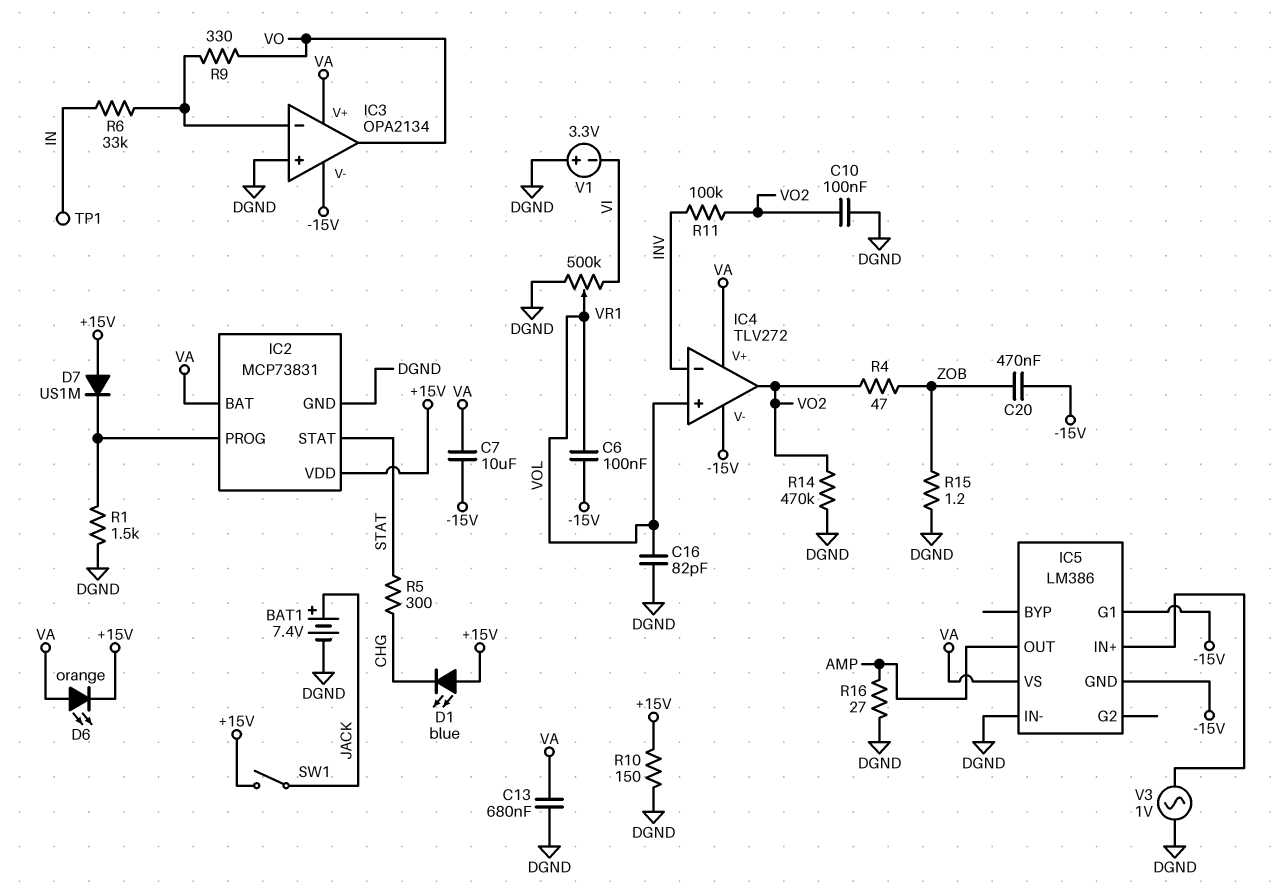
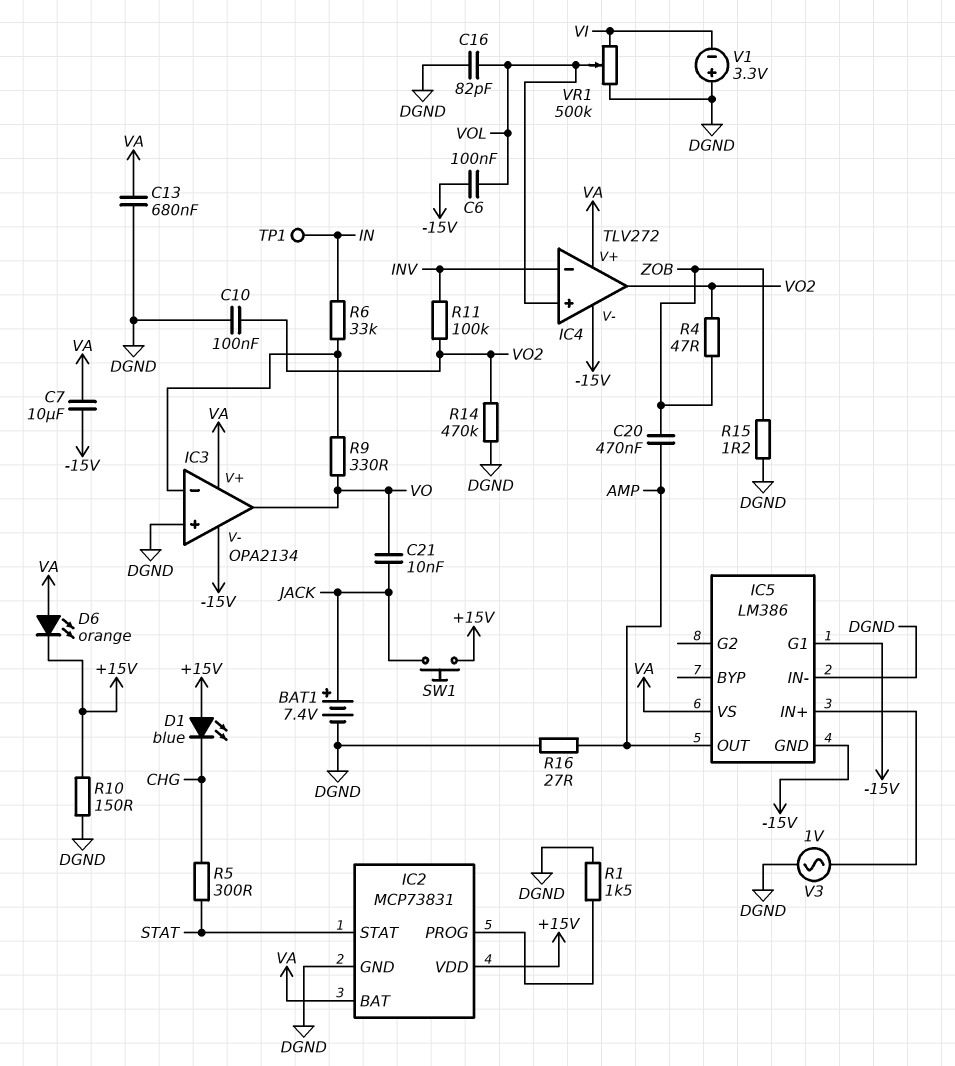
C20: 470nF (-15V, ZOB) -> 470nF (AMP, ZOB)
C21: none -> 10nF (JACK, VO)
D7: diode US1M (A +15V, K IC2/PROG) -> none
SW1: switch (+15V, JACK) -> button (+15V, JACK)

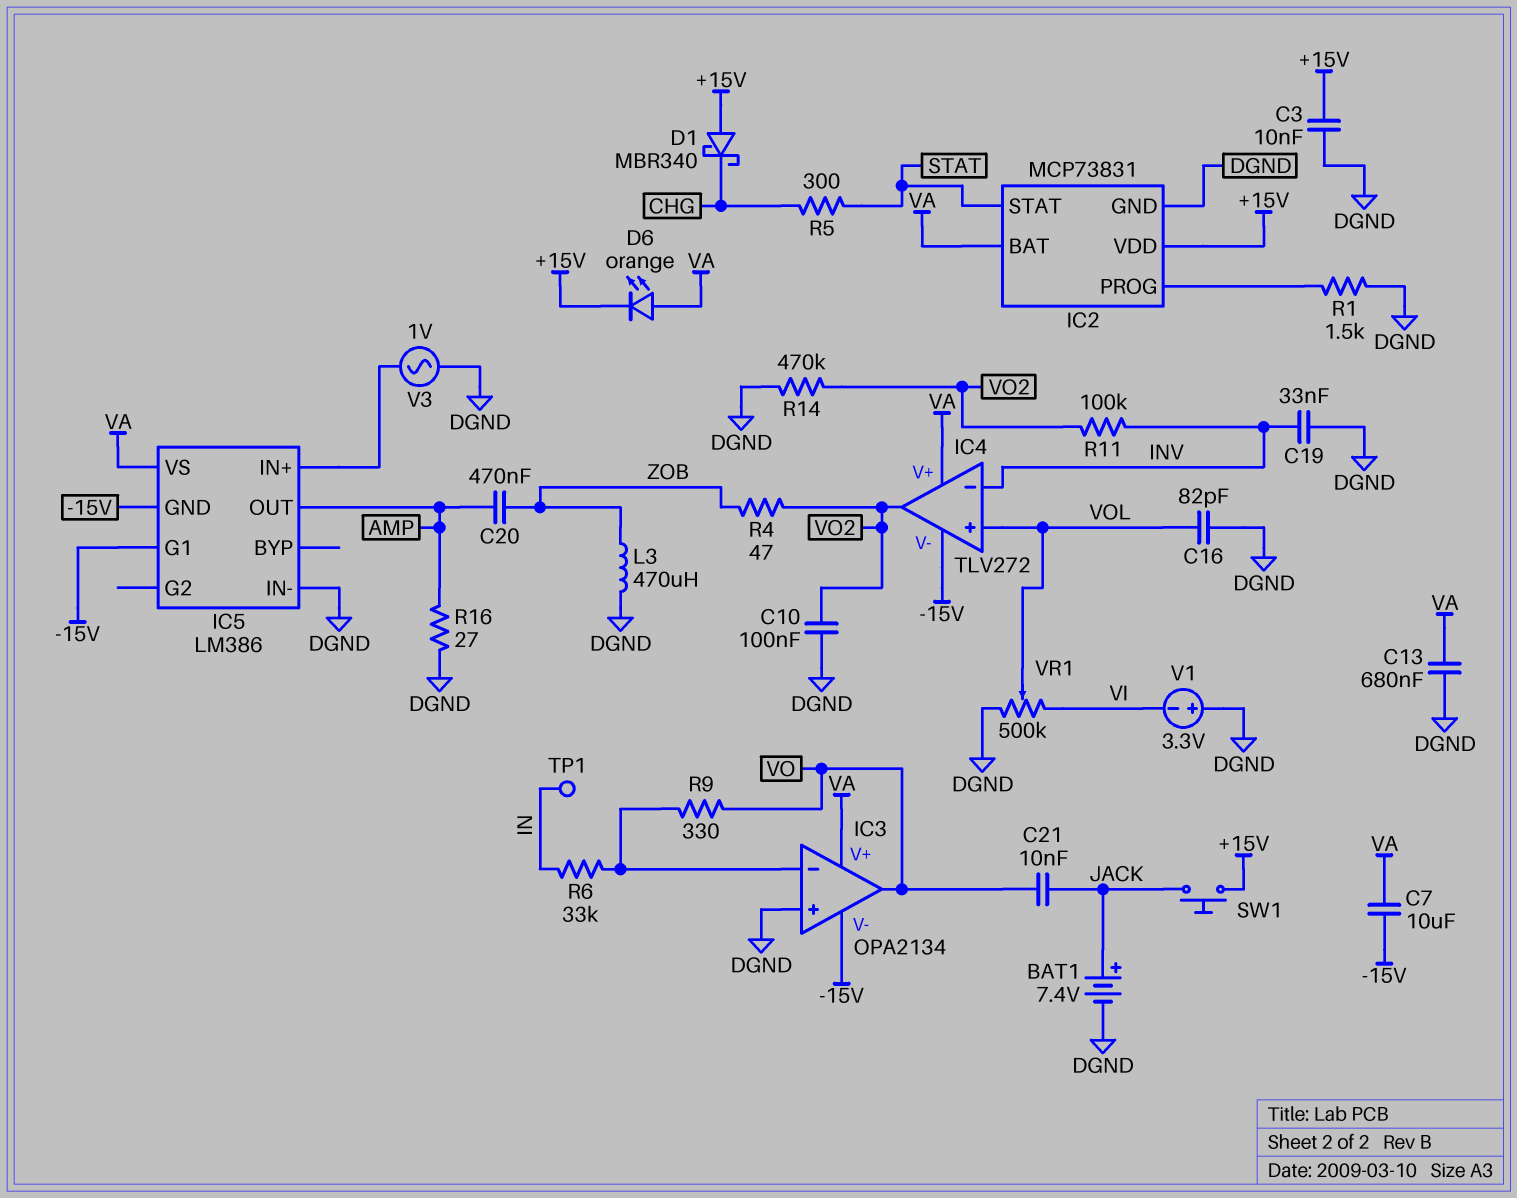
C3: none -> 10nF (+15V, DGND)
C6: 100nF (-15V, VOL) -> none
C19: none -> 33nF (DGND, INV)
D1: LED blue (A +15V, K CHG) -> schottky MBR340 (A +15V, K CHG)
L3: none -> 470uH (DGND, ZOB)
R10: 150 (+15V, DGND) -> none
R15: 1.2 (DGND, ZOB) -> none

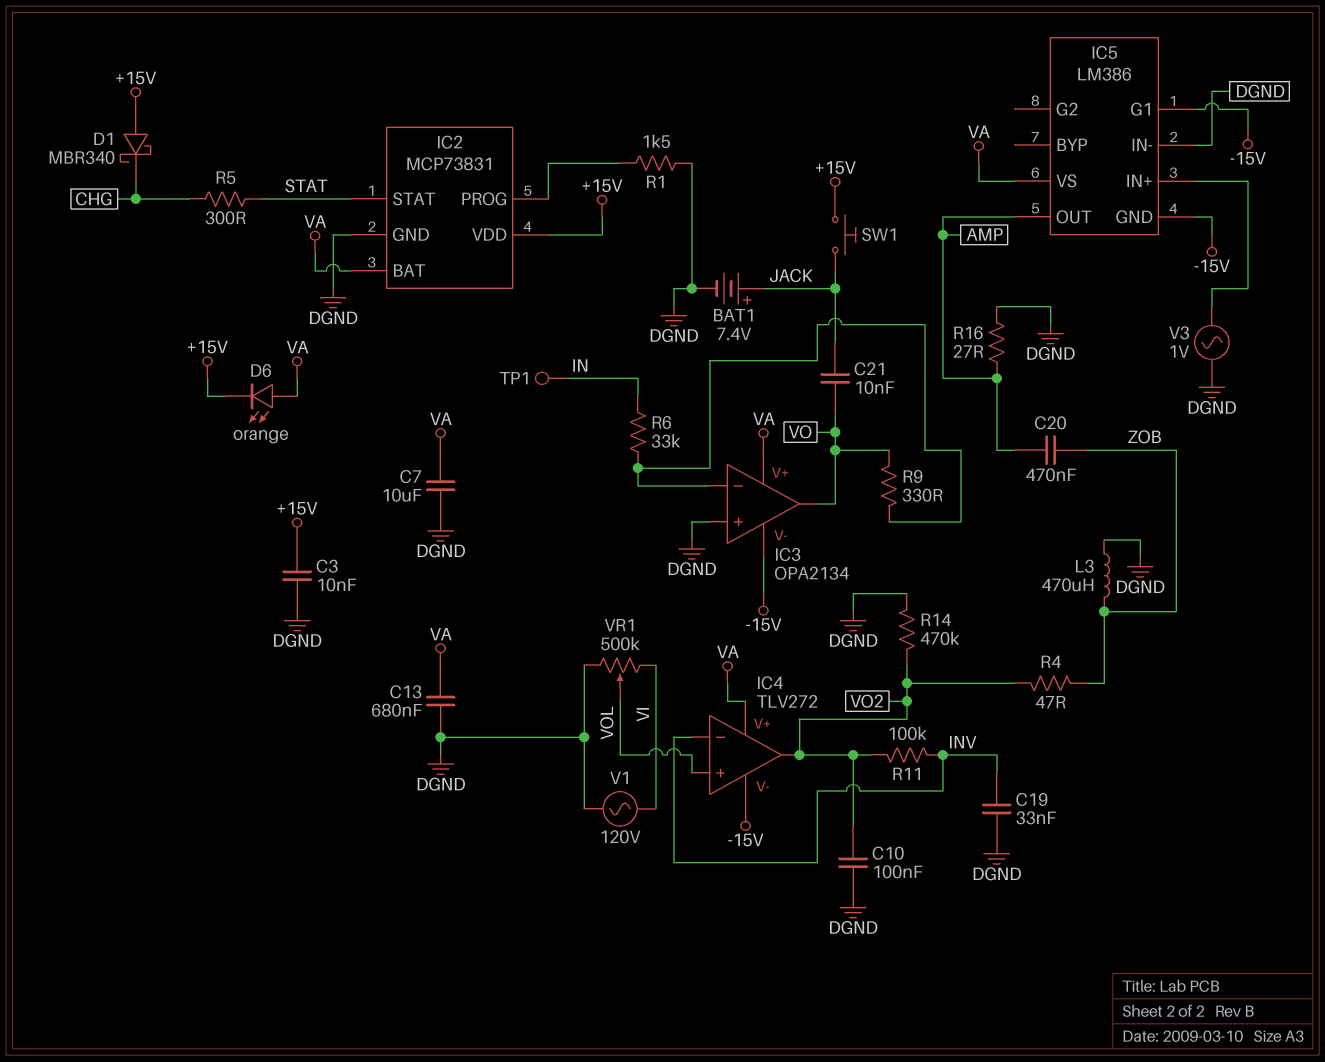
C7: 10uF (-15V, VA) -> 10uF (DGND, VA)
C16: 82pF (DGND, VOL) -> none
V1: 3.3V (plus DGND, minus VI) -> AC 120V (DGND, VI)

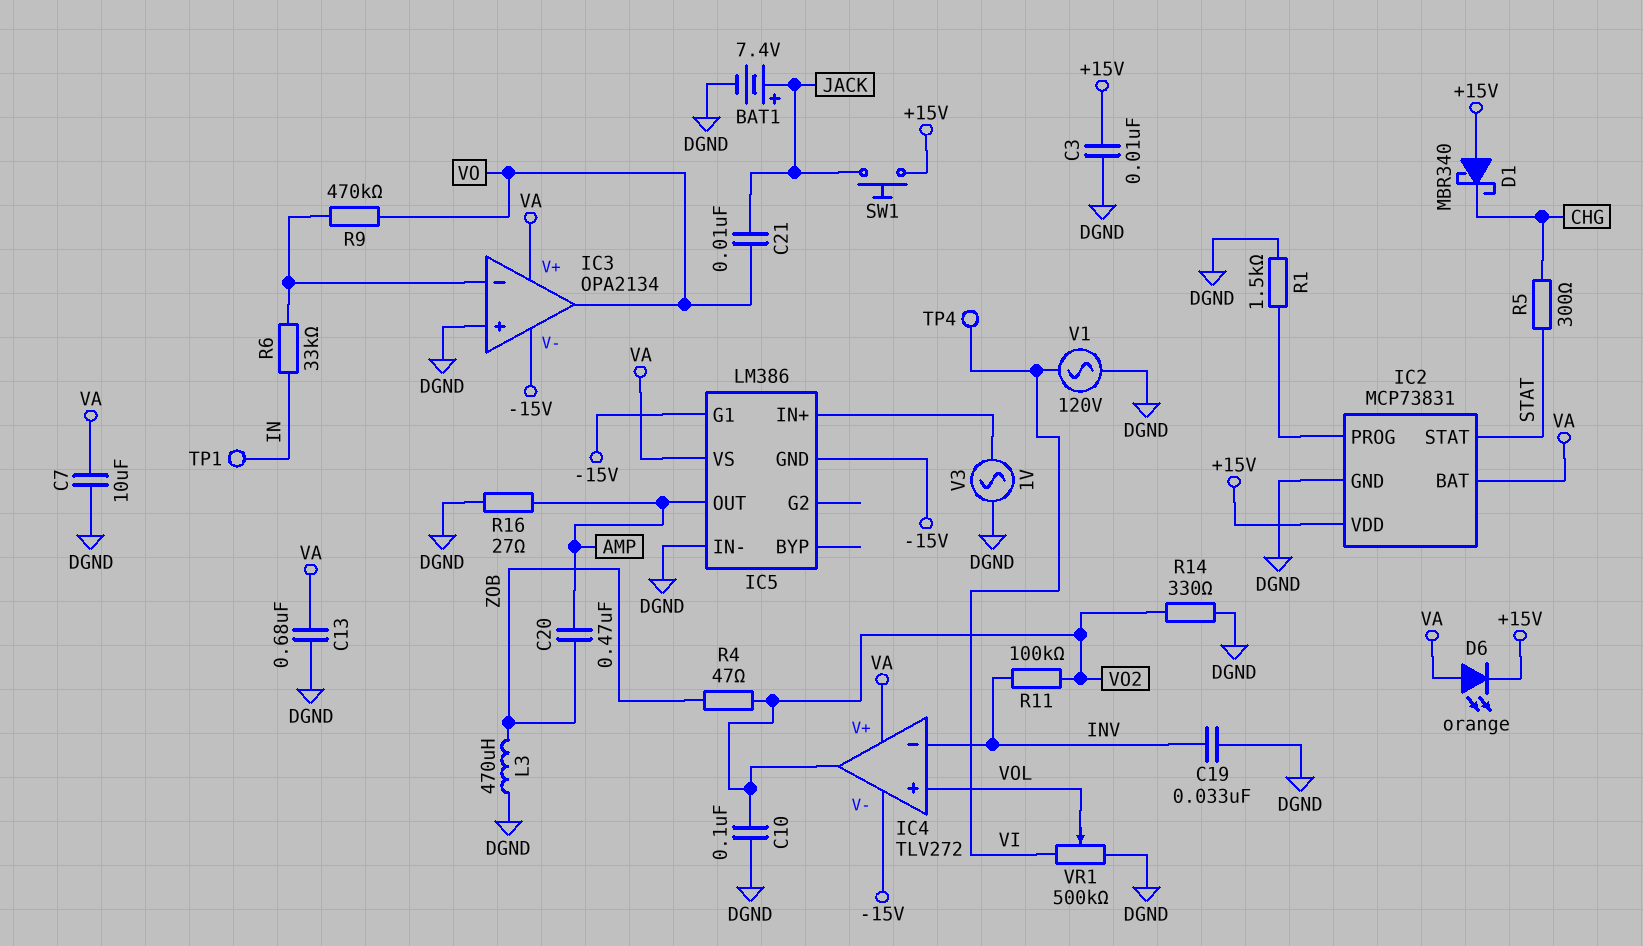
R9: 330 (IC3/in-, VO) -> 470k (IC3/in-, VO)
R14: 470k (DGND, VO2) -> 330 (DGND, VO2)
TP4: none -> test point (VI)

